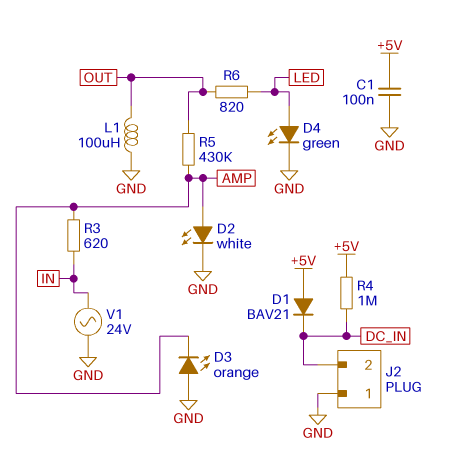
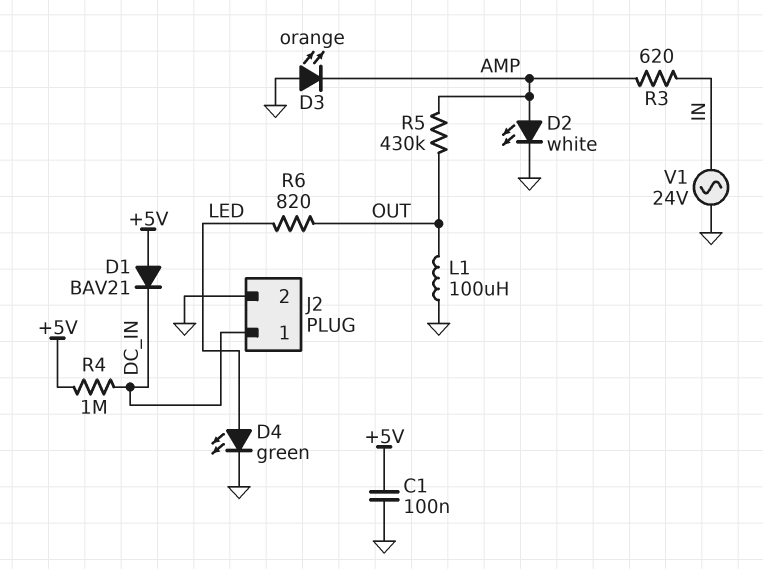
J2 pin 1: GND -> DC_IN
J2 pin 2: DC_IN -> GND

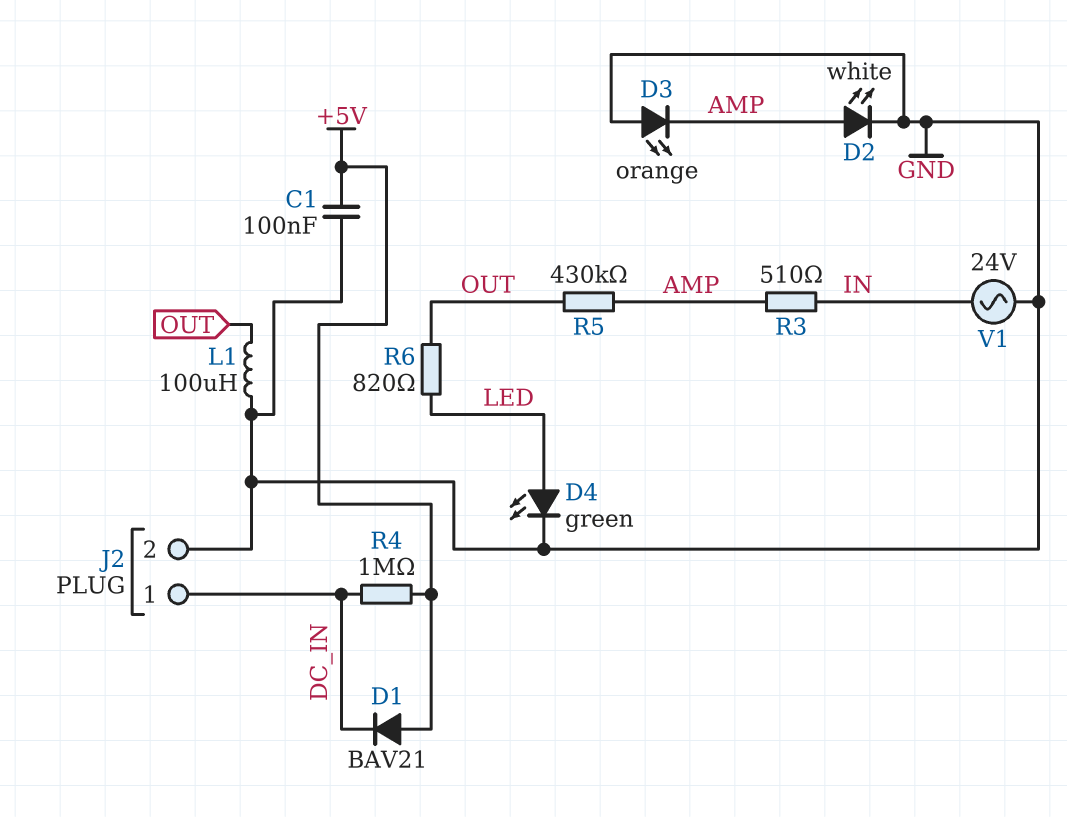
R3: 620 (AMP, IN) -> 510 (AMP, IN)

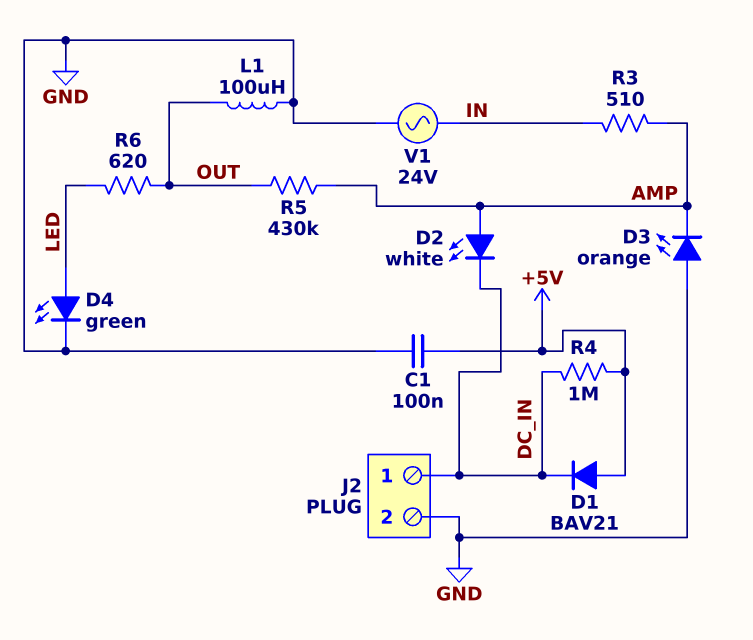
D2: LED white (A AMP, K GND) -> LED white (A AMP, K DC_IN)
R6: 820 (LED, OUT) -> 620 (LED, OUT)

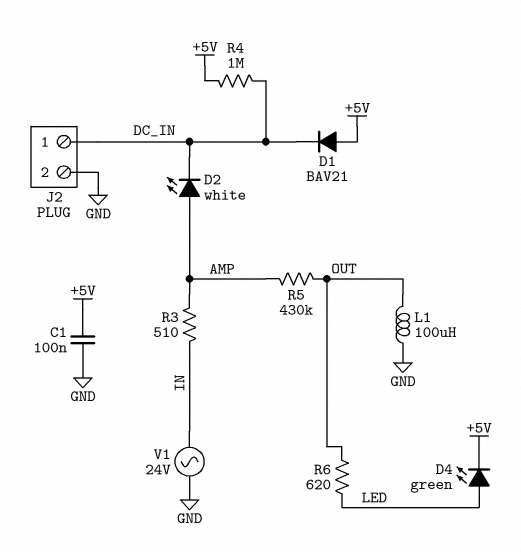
D3: LED orange (A GND, K AMP) -> none
D4: LED green (A LED, K GND) -> LED green (A LED, K +5V)

